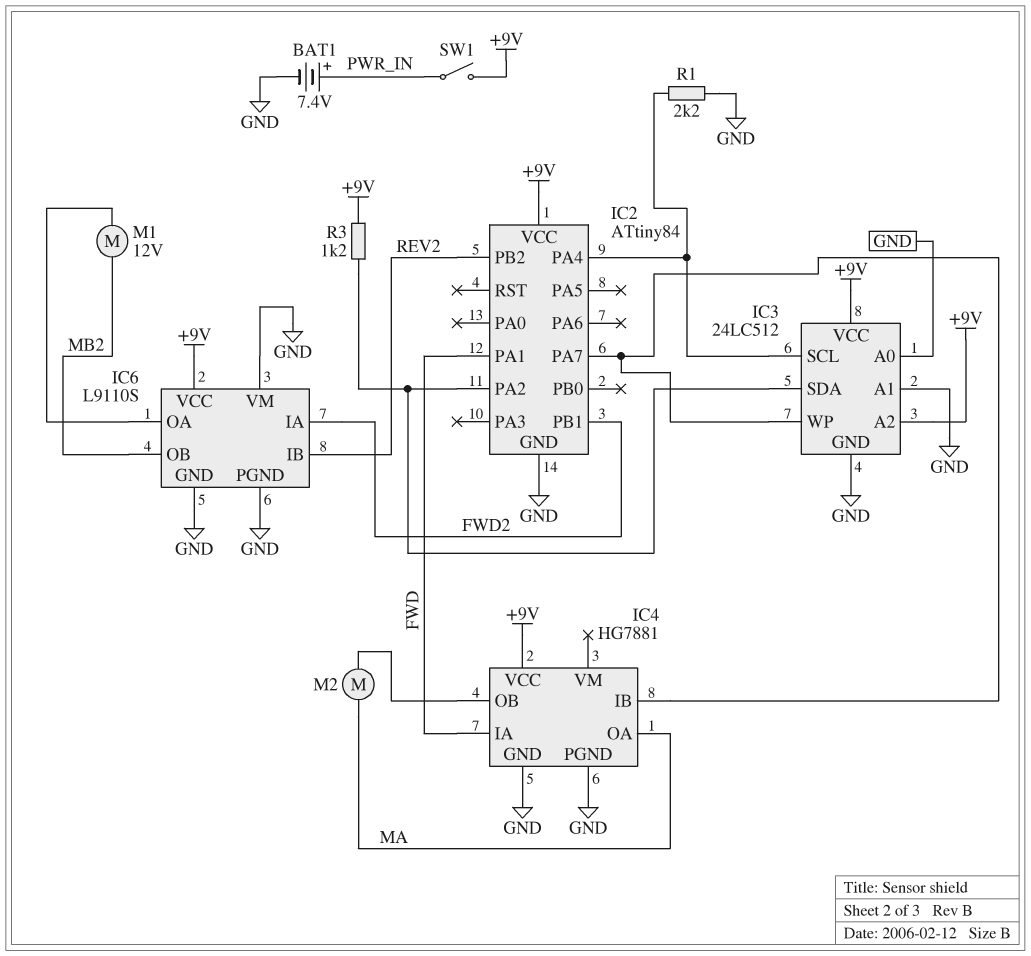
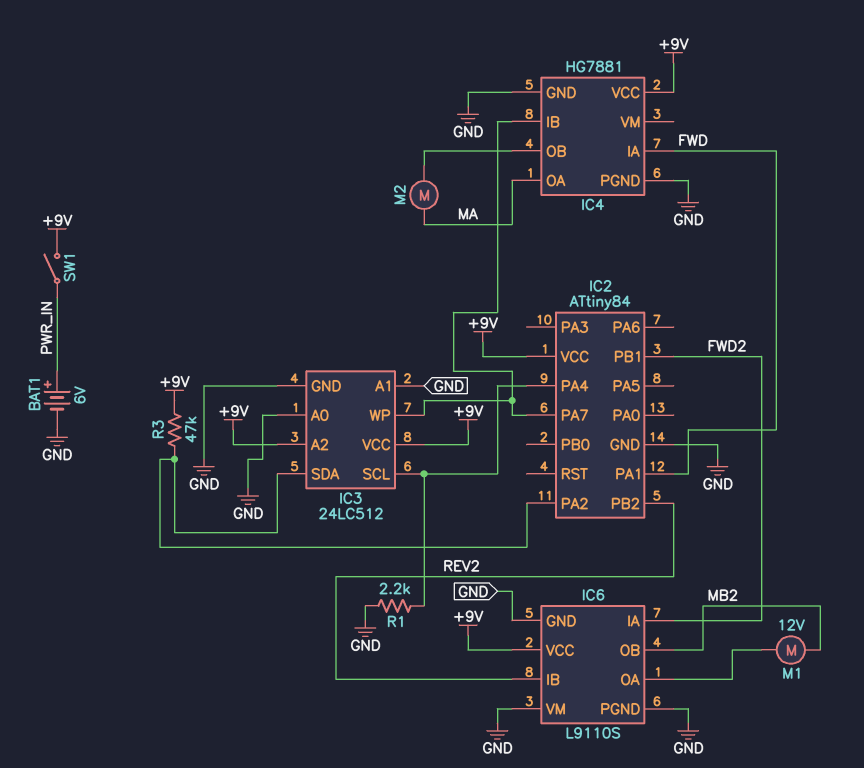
BAT1: 7.4V (plus PWR_IN, minus GND) -> 6V (plus PWR_IN, minus GND)
R3: 1.2k (+9V, IC2/PA2) -> 47k (+9V, IC2/PA2)

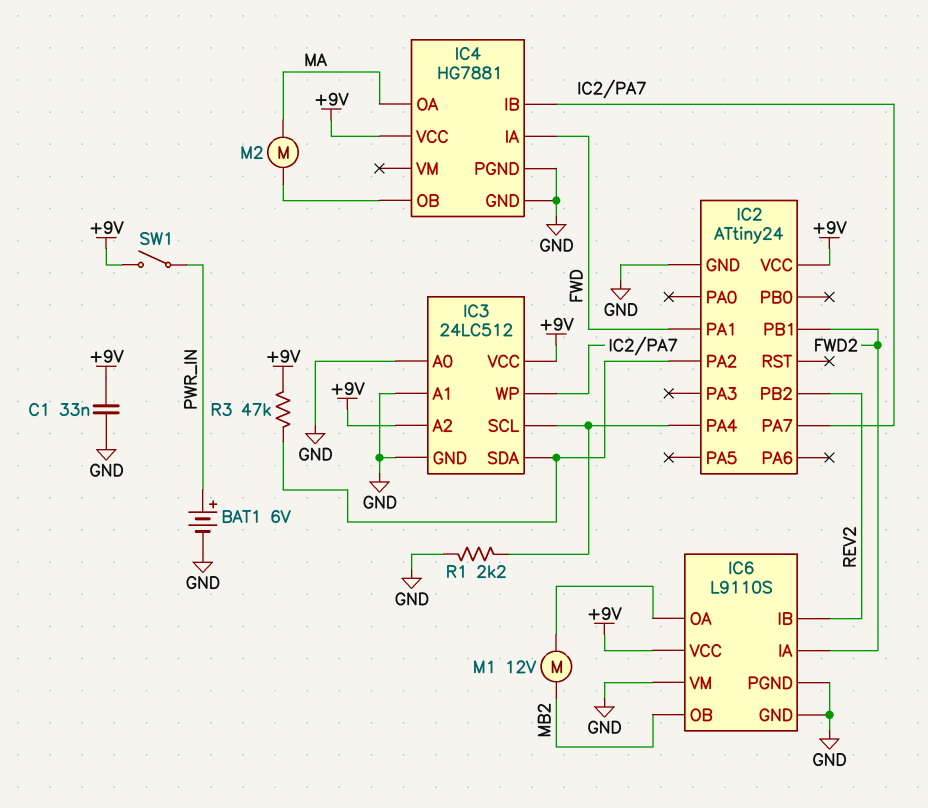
C1: none -> 33nF (+9V, GND)
IC2: ATtiny84 -> ATtiny24

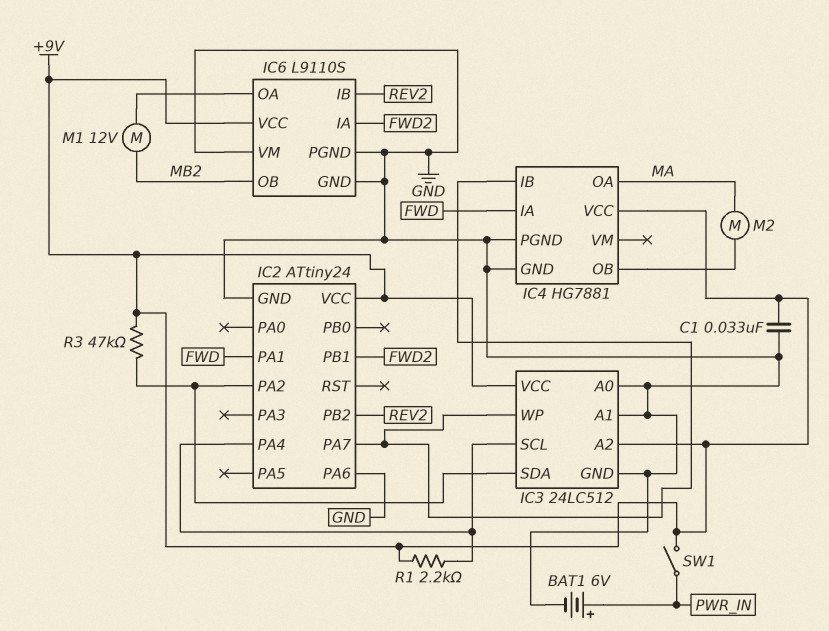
IC2 pin PA6: none -> GND
R1: 2.2k (GND, IC2/PA4) -> 2.2k (+9V, IC2/PA4)

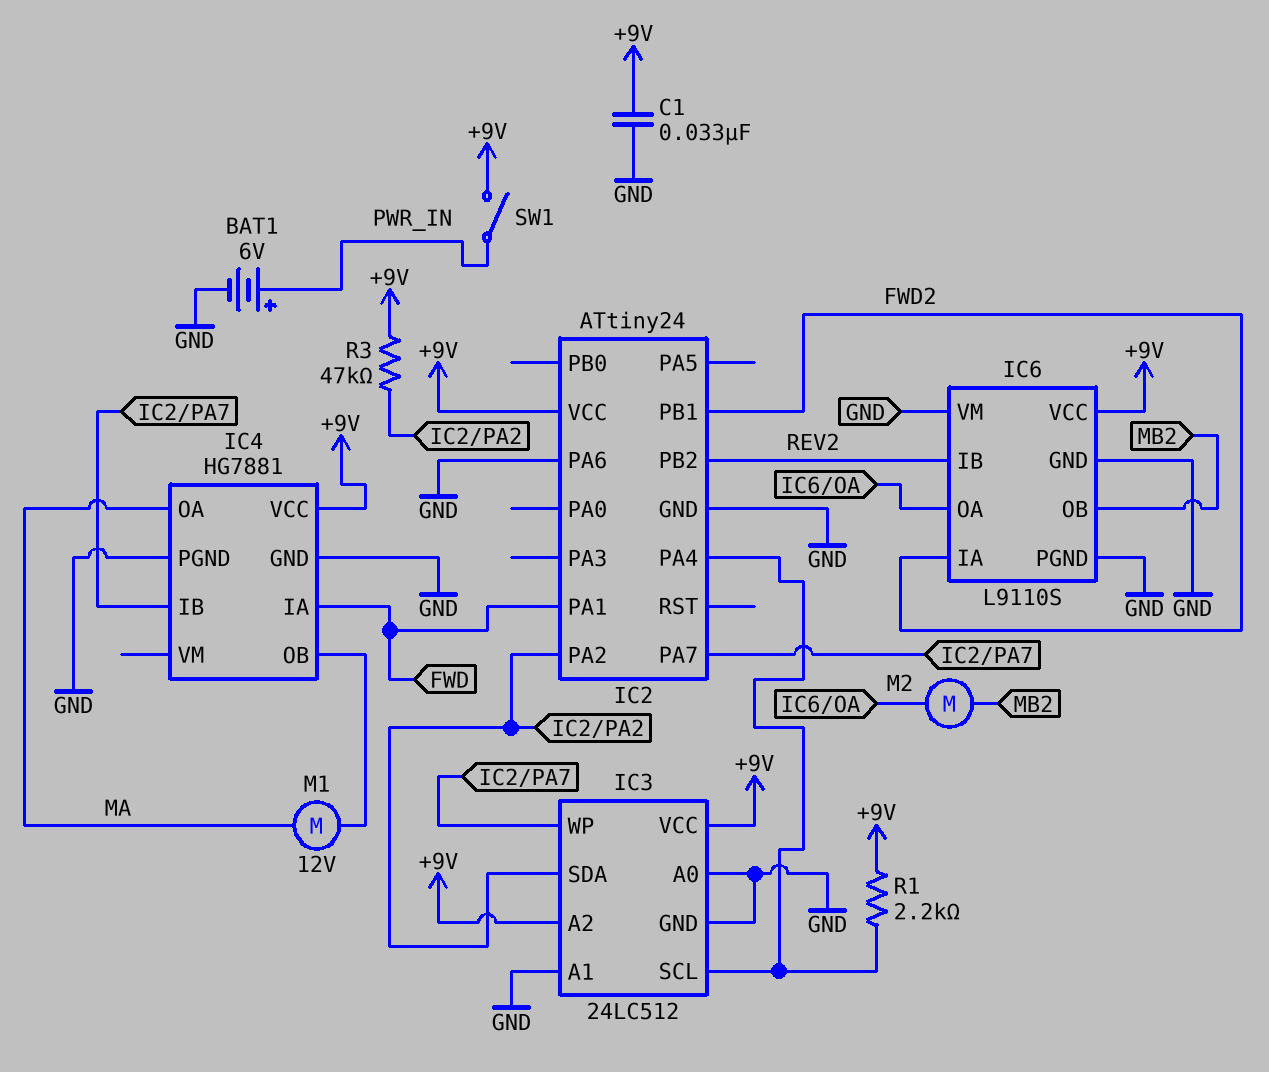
M1: motor 12V (IC6/OA, MB2) -> motor 12V (IC4/OB, MA)
M2: motor (IC4/OB, MA) -> motor (IC6/OA, MB2)

